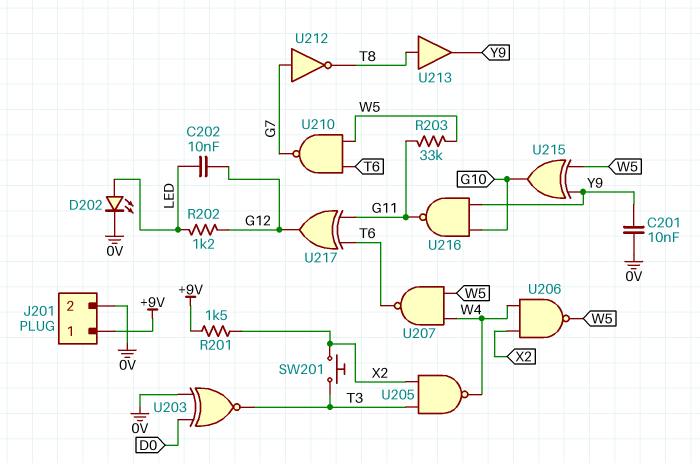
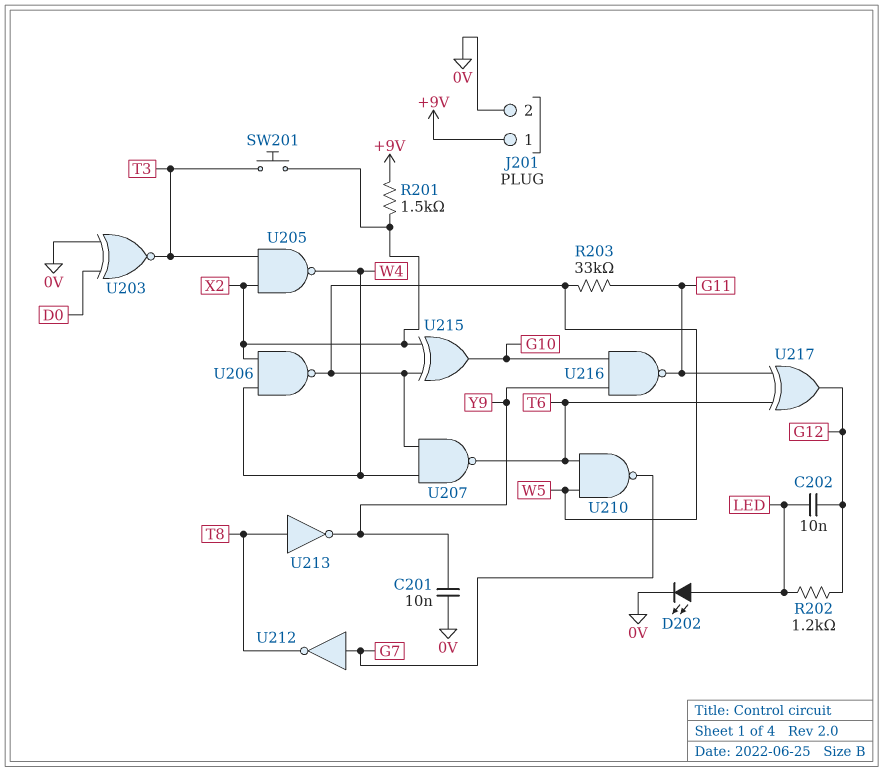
U213: buffer (in T8, out Y9) -> NOT (in T8, out Y9)
U215: XOR (in W5, in Y9, out G10) -> XOR (in W5, in X2, out G10)

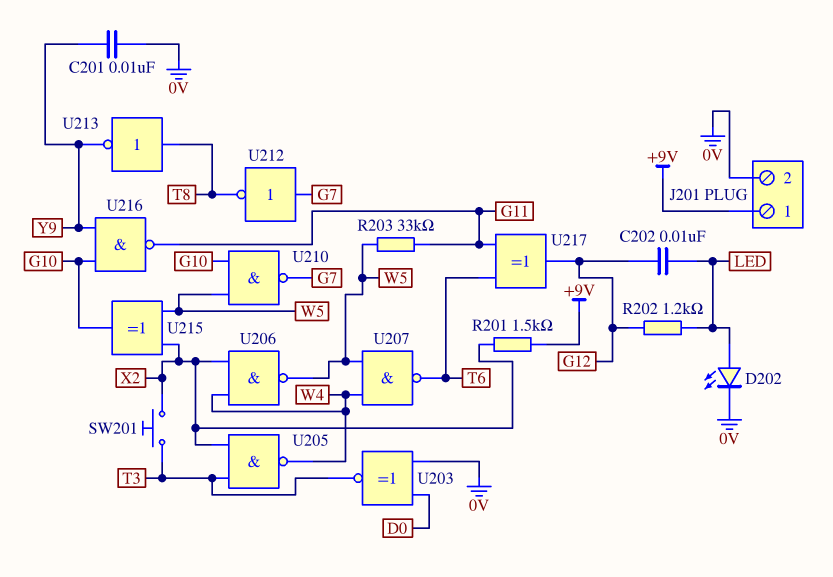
U210: NAND (in T6, in W5, out G7) -> NAND (in G10, in W5, out G7)

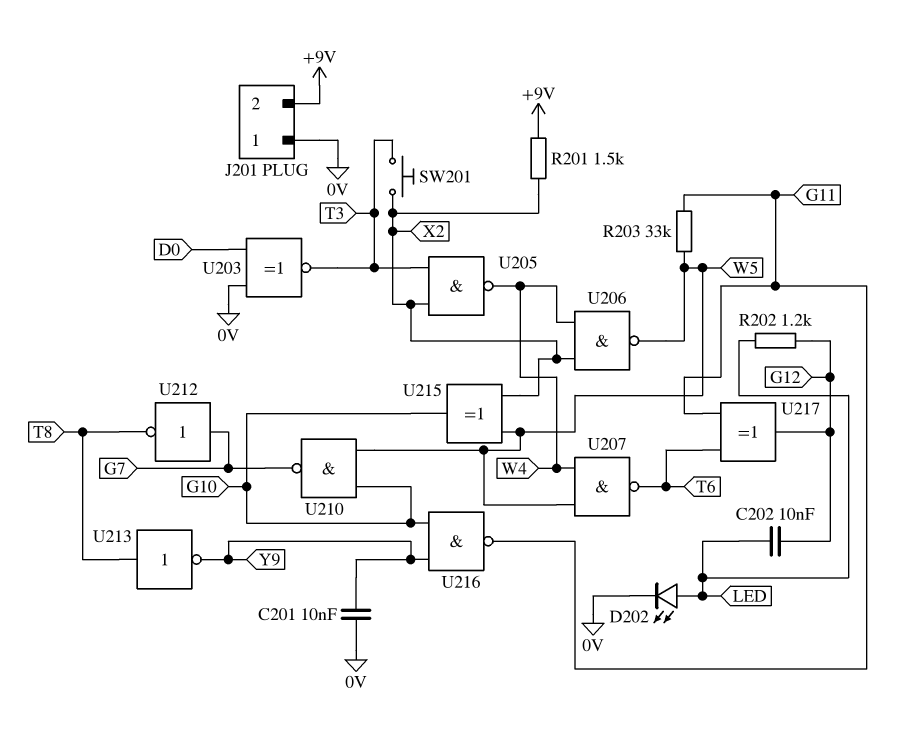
J201 pin 1: +9V -> 0V
J201 pin 2: 0V -> +9V

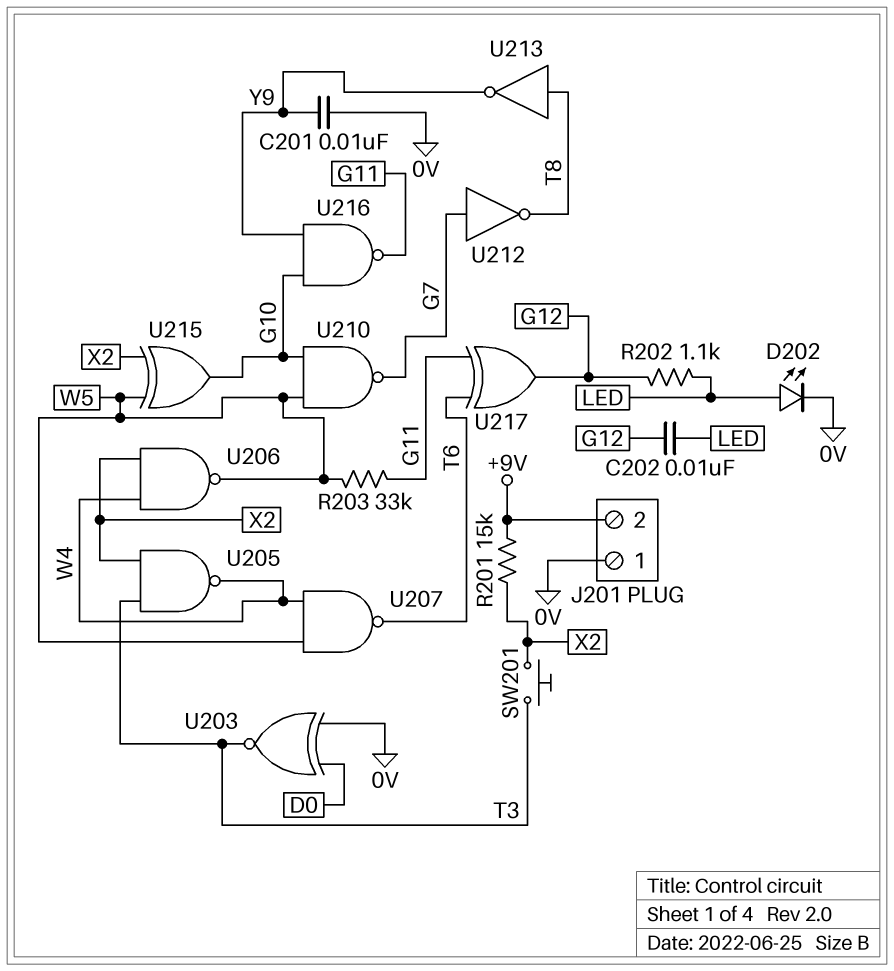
R201: 1.5k (+9V, X2) -> 15k (+9V, X2)
R202: 1.2k (G12, LED) -> 1.1k (G12, LED)

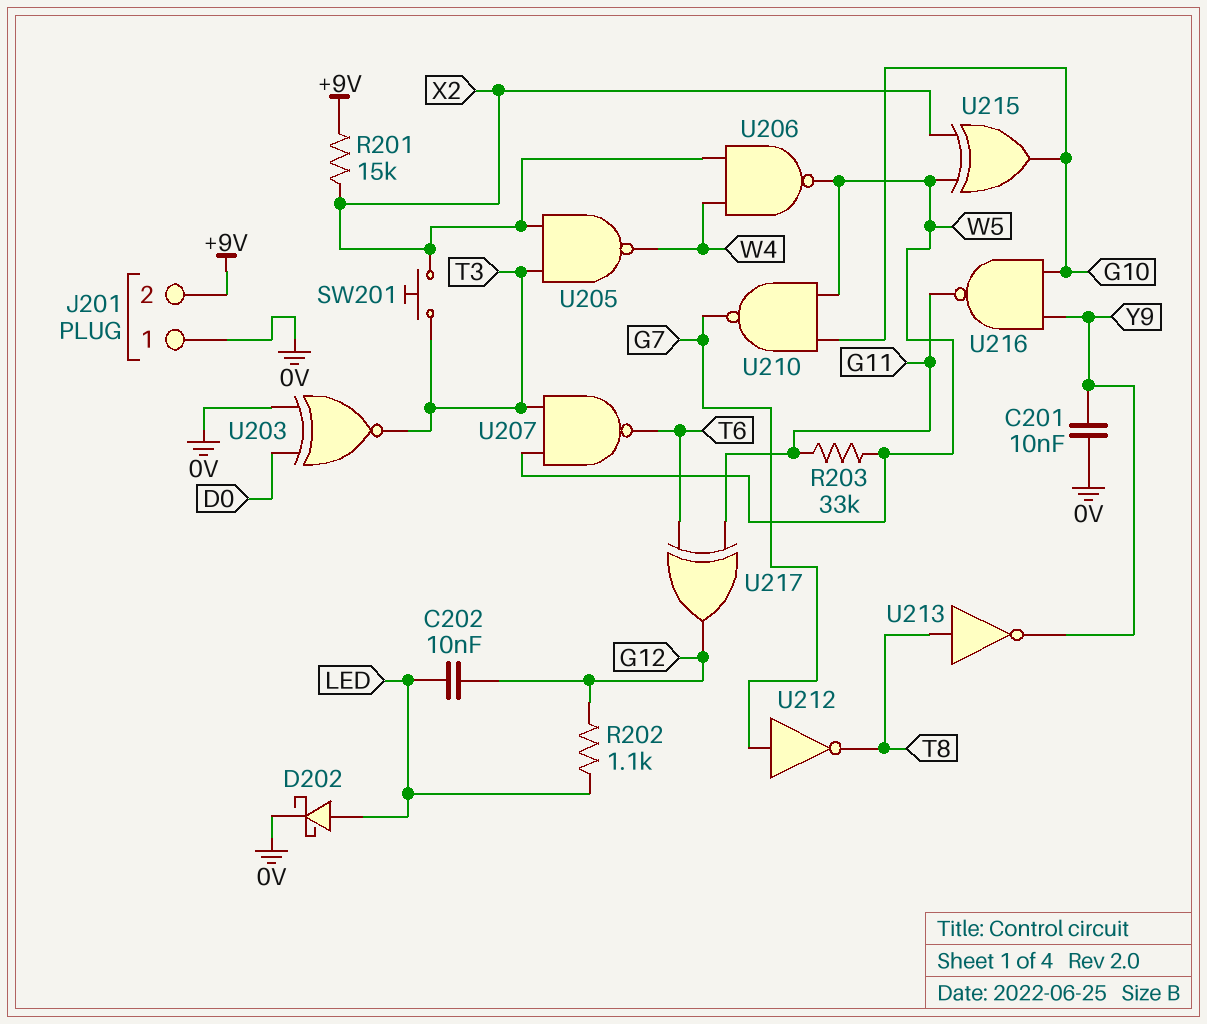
D202: LED (A LED, K 0V) -> schottky (A LED, K 0V)
U207: NAND (in W4, in W5, out T6) -> NAND (in T3, in W5, out T6)

